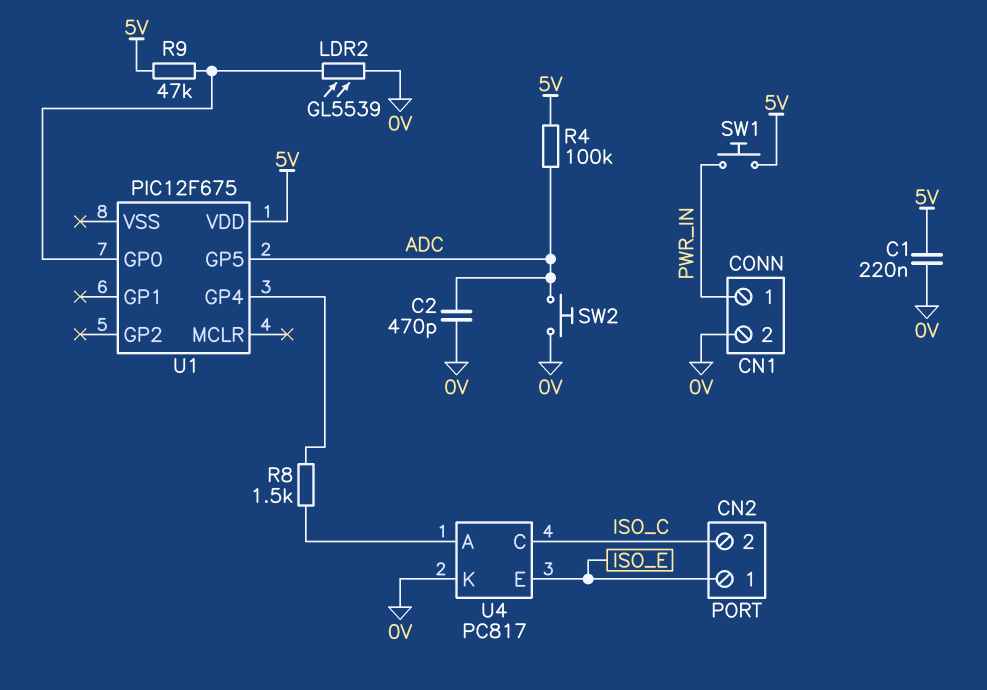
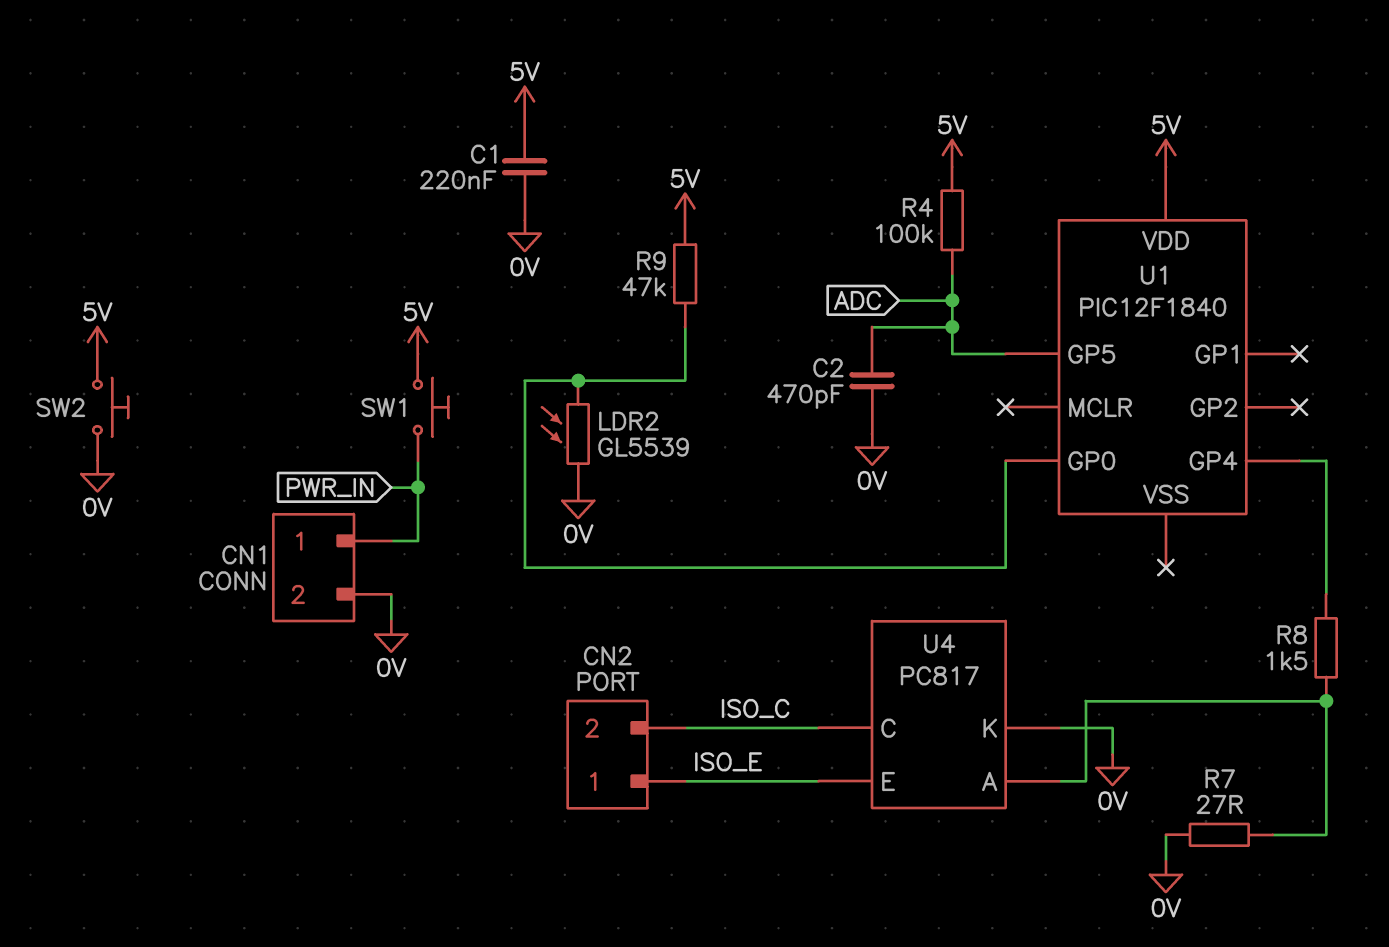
R7: none -> 27 (0V, U4/A)
SW2: button (0V, ADC) -> button (0V, 5V)
U1: PIC12F675 -> PIC12F1840

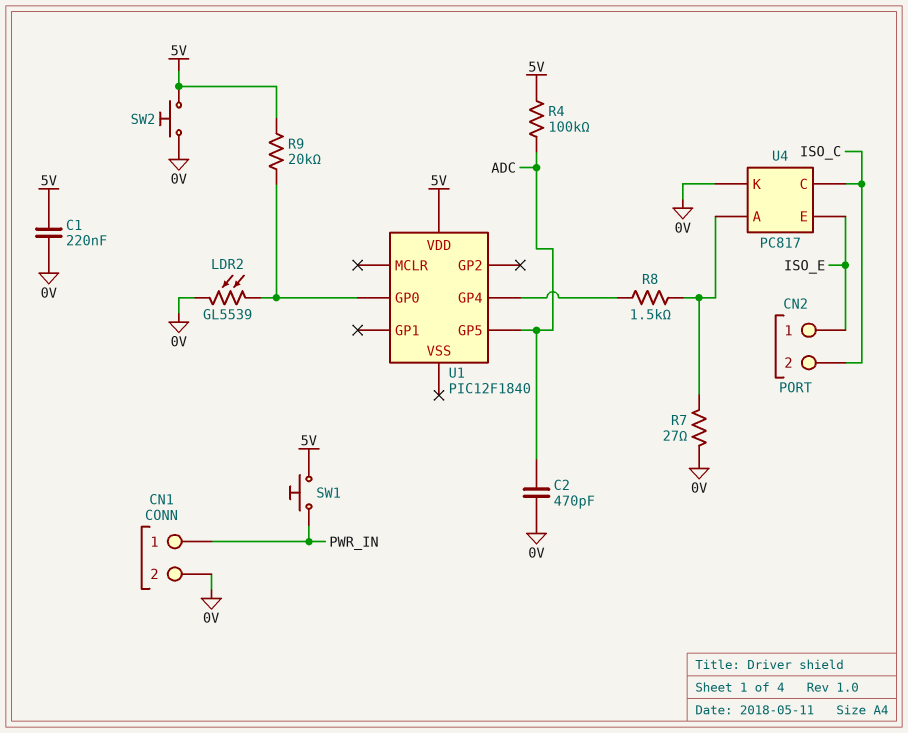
R9: 47k (5V, U1/GP0) -> 20k (5V, U1/GP0)

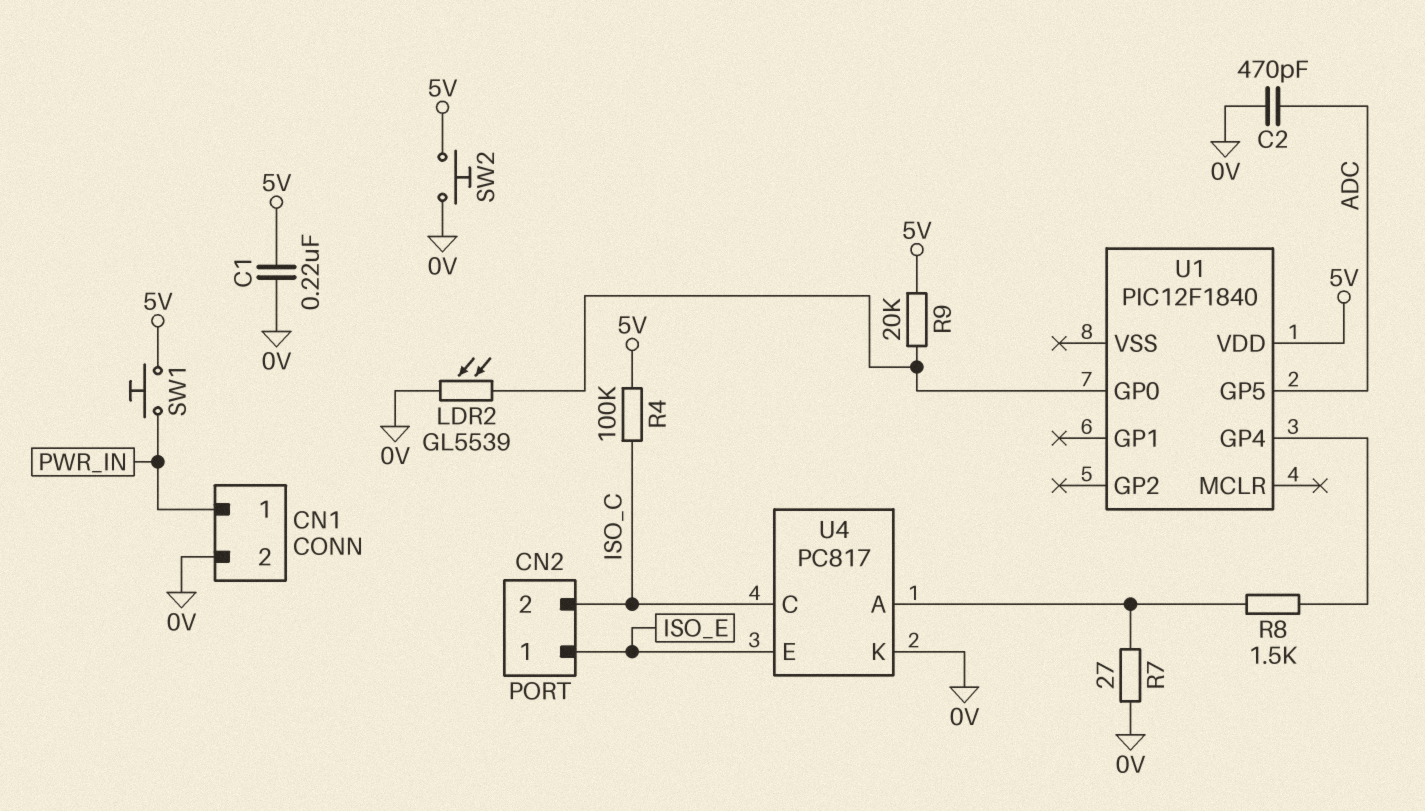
R4: 100k (5V, ADC) -> 100k (5V, ISO_C)

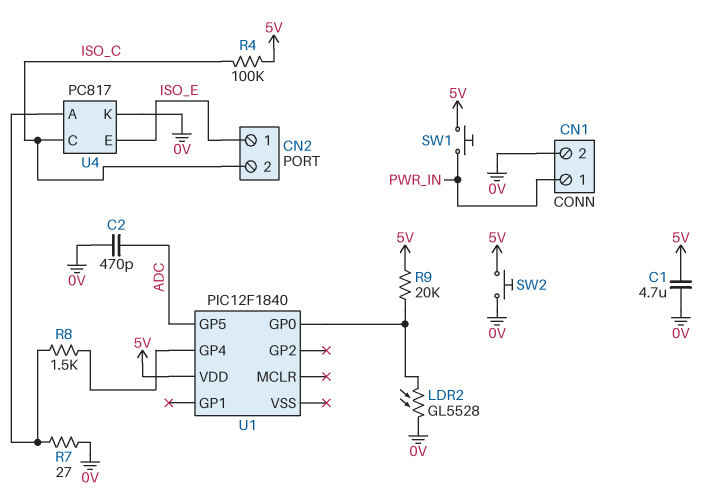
C1: 220nF (0V, 5V) -> 4.7uF (0V, 5V)
LDR2: GL5539 (0V, U1/GP0) -> GL5528 (0V, U1/GP0)

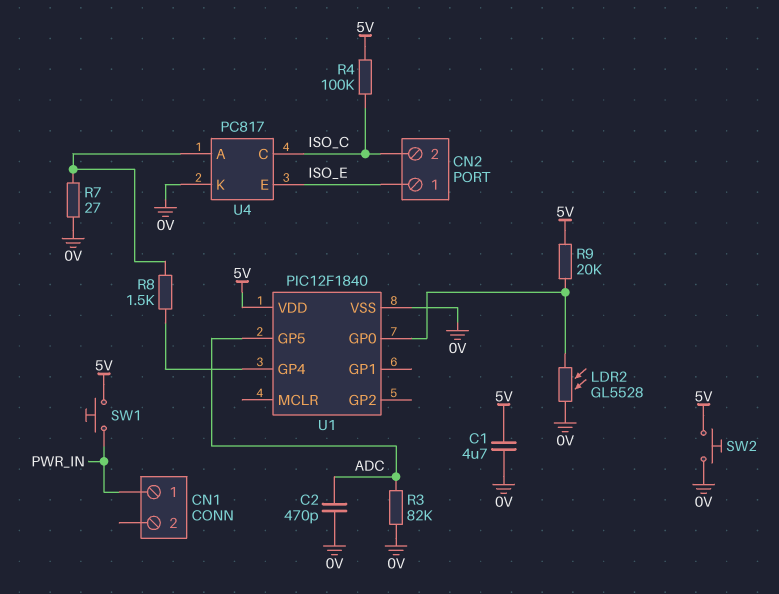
CN1 pin 2: 0V -> none
R3: none -> 82k (0V, ADC)
U1 pin VSS: none -> 0V

